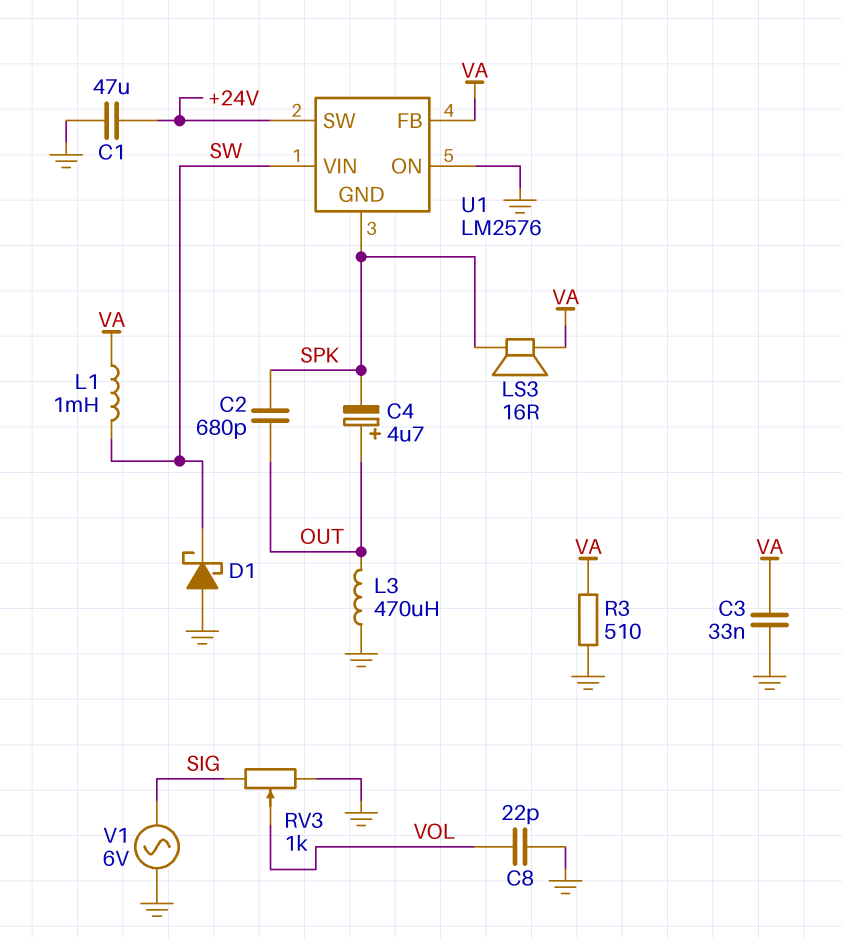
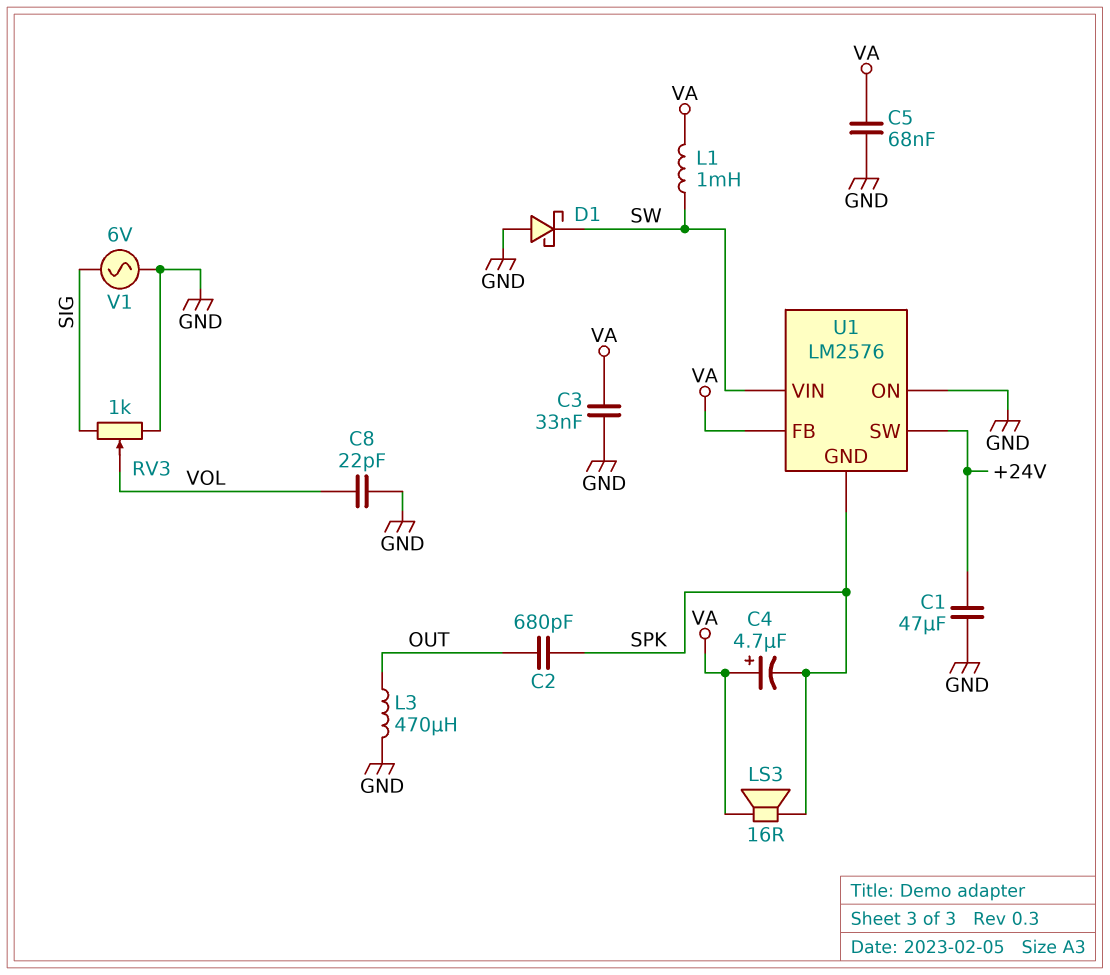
C4: 4.7uF (plus OUT, minus SPK) -> 4.7uF (plus VA, minus SPK)
C5: none -> 68nF (GND, VA)
R3: 510 (GND, VA) -> none

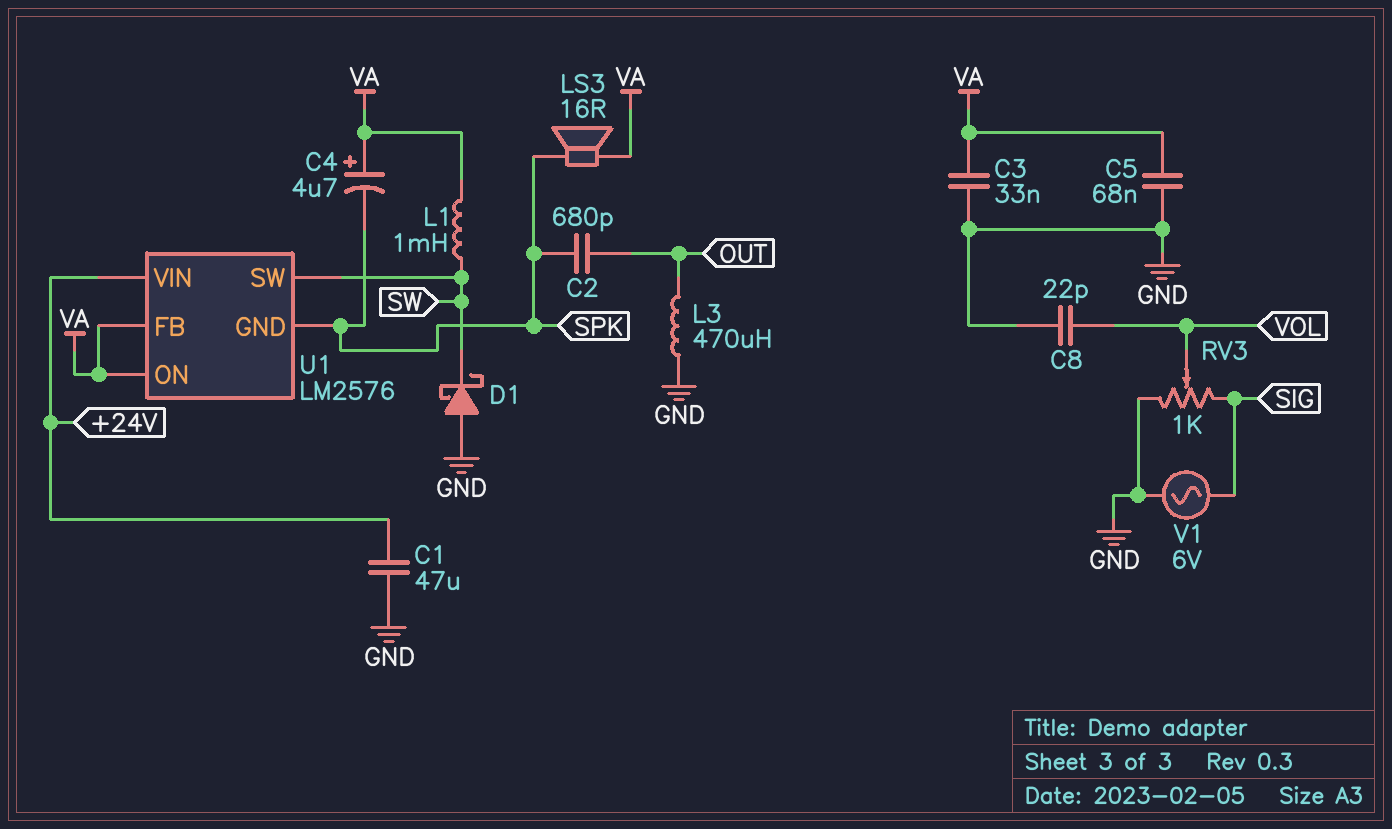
U1 pin ON: GND -> VA
U1 pin SW: +24V -> SW
U1 pin VIN: SW -> +24V

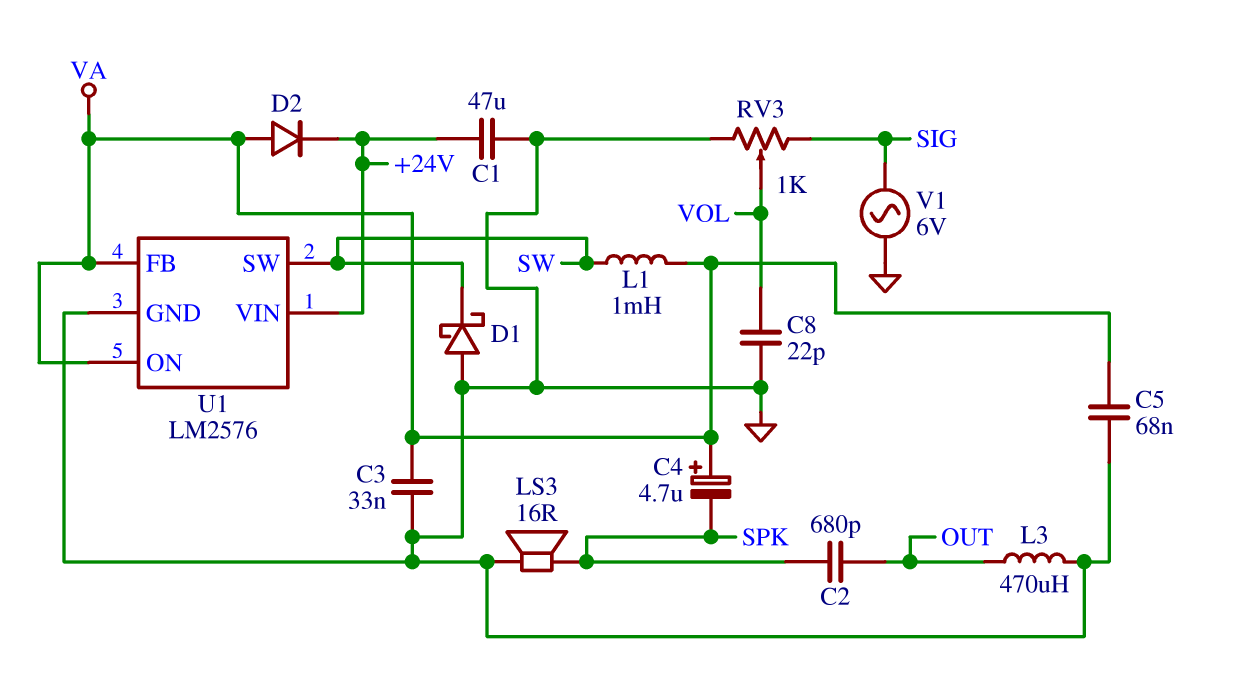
D2: none -> diode (A VA, K +24V)
LS3: speaker 16R (SPK, VA) -> speaker 16R (GND, SPK)
U1 pin GND: SPK -> GND

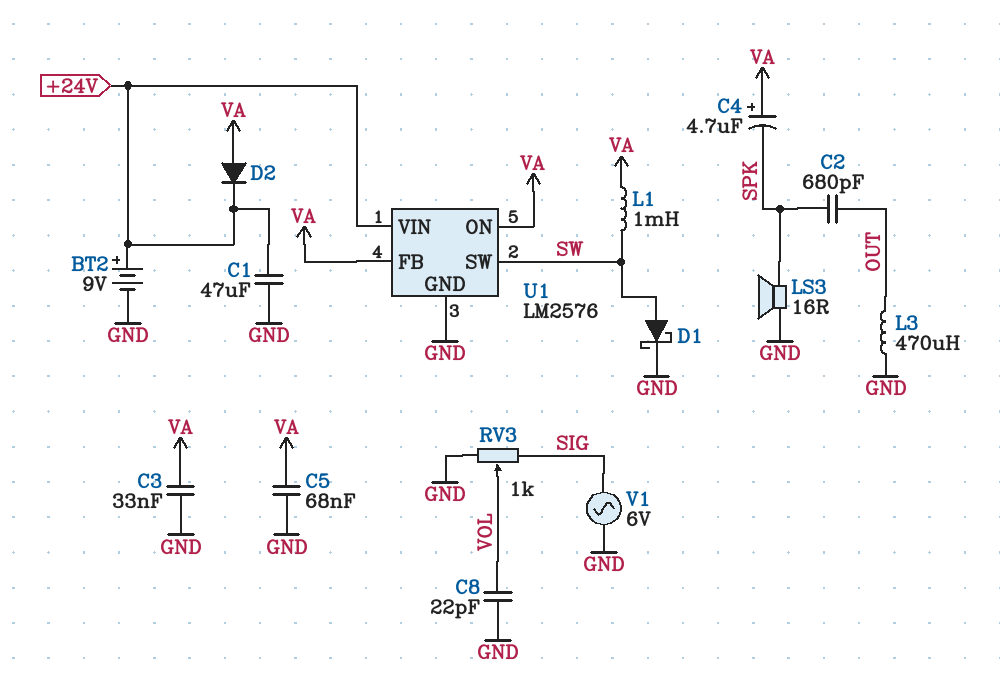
BT2: none -> 9V (plus +24V, minus GND)
D1: schottky (A GND, K SW) -> schottky (A SW, K GND)

